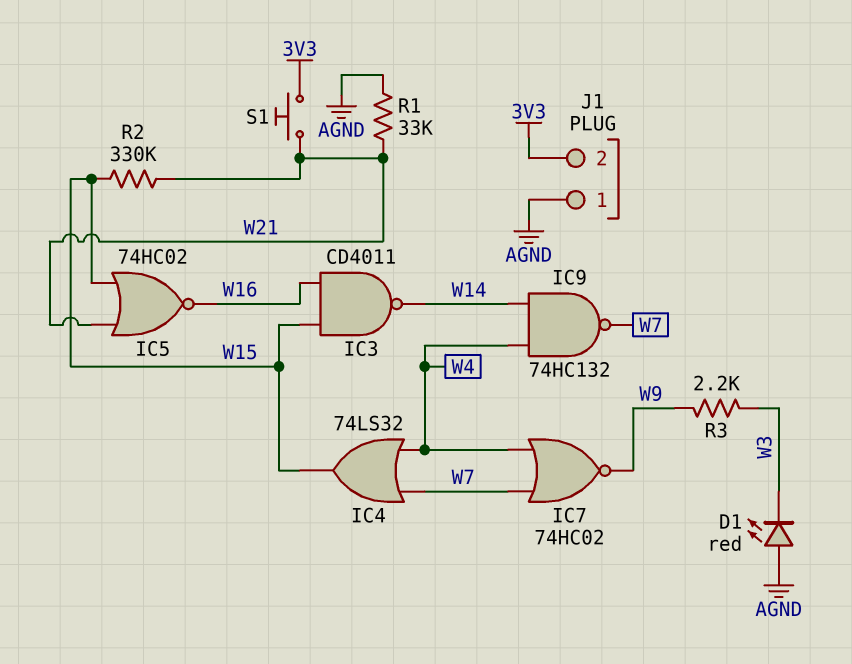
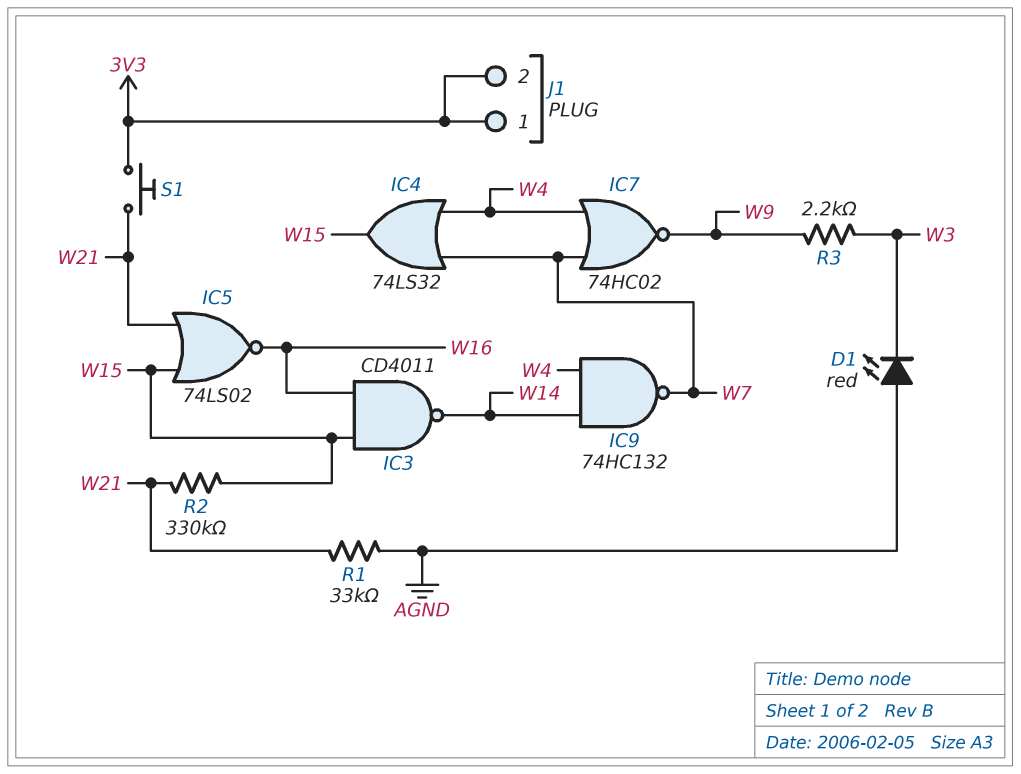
IC5: NOR 74HC02 (in W15, in W21, out W16) -> NOR 74LS02 (in W15, in W21, out W16)
J1 pin 1: AGND -> 3V3

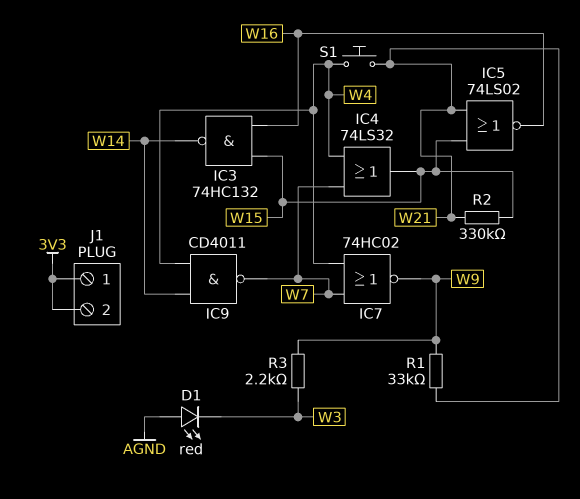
IC3: NAND CD4011 (in W15, in W16, out W14) -> NAND 74HC132 (in W15, in W16, out W14)
IC9: NAND 74HC132 (in W4, in W14, out W7) -> NAND CD4011 (in W4, in W14, out W7)
R1: 33k (AGND, W21) -> 33k (W9, W21)
S1: button (3V3, W21) -> button (W4, W21)

